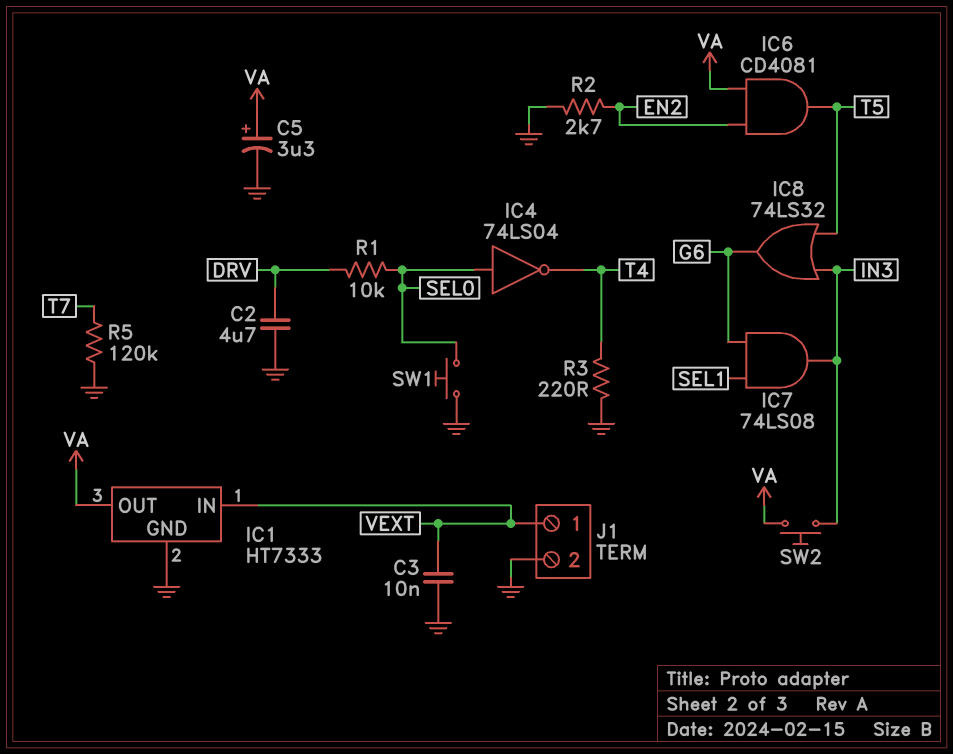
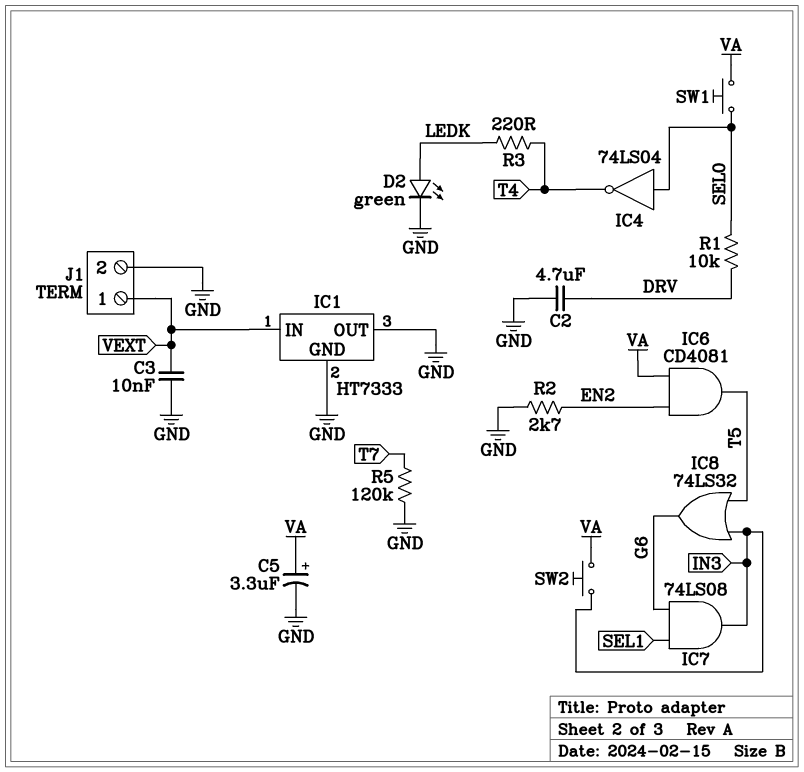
D2: none -> LED green (A LEDK, K GND)
IC1 pin OUT: VA -> GND
R3: 220 (GND, T4) -> 220 (LEDK, T4)
SW1: button (GND, SEL0) -> button (SEL0, VA)

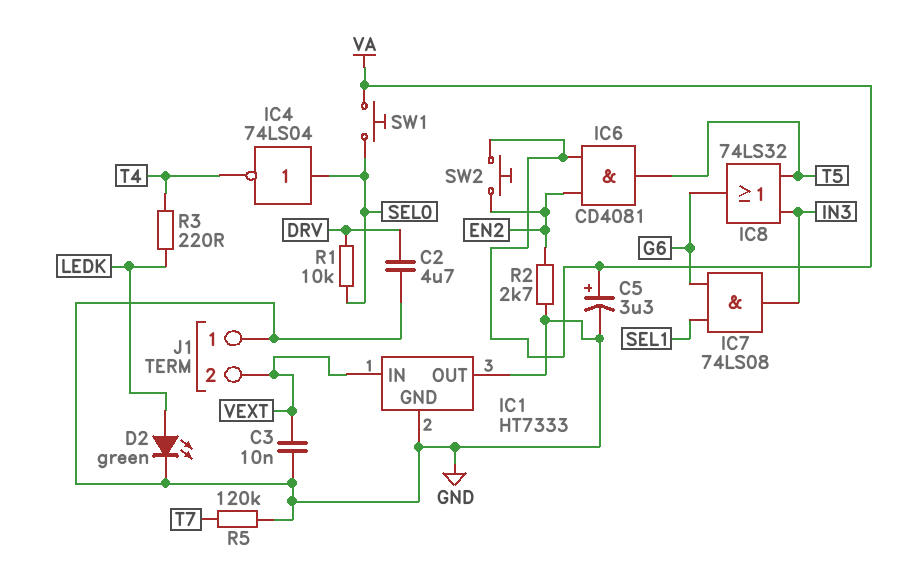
J1 pin 1: VEXT -> GND
J1 pin 2: GND -> VEXT
SW2: button (IN3, VA) -> button (EN2, VA)

